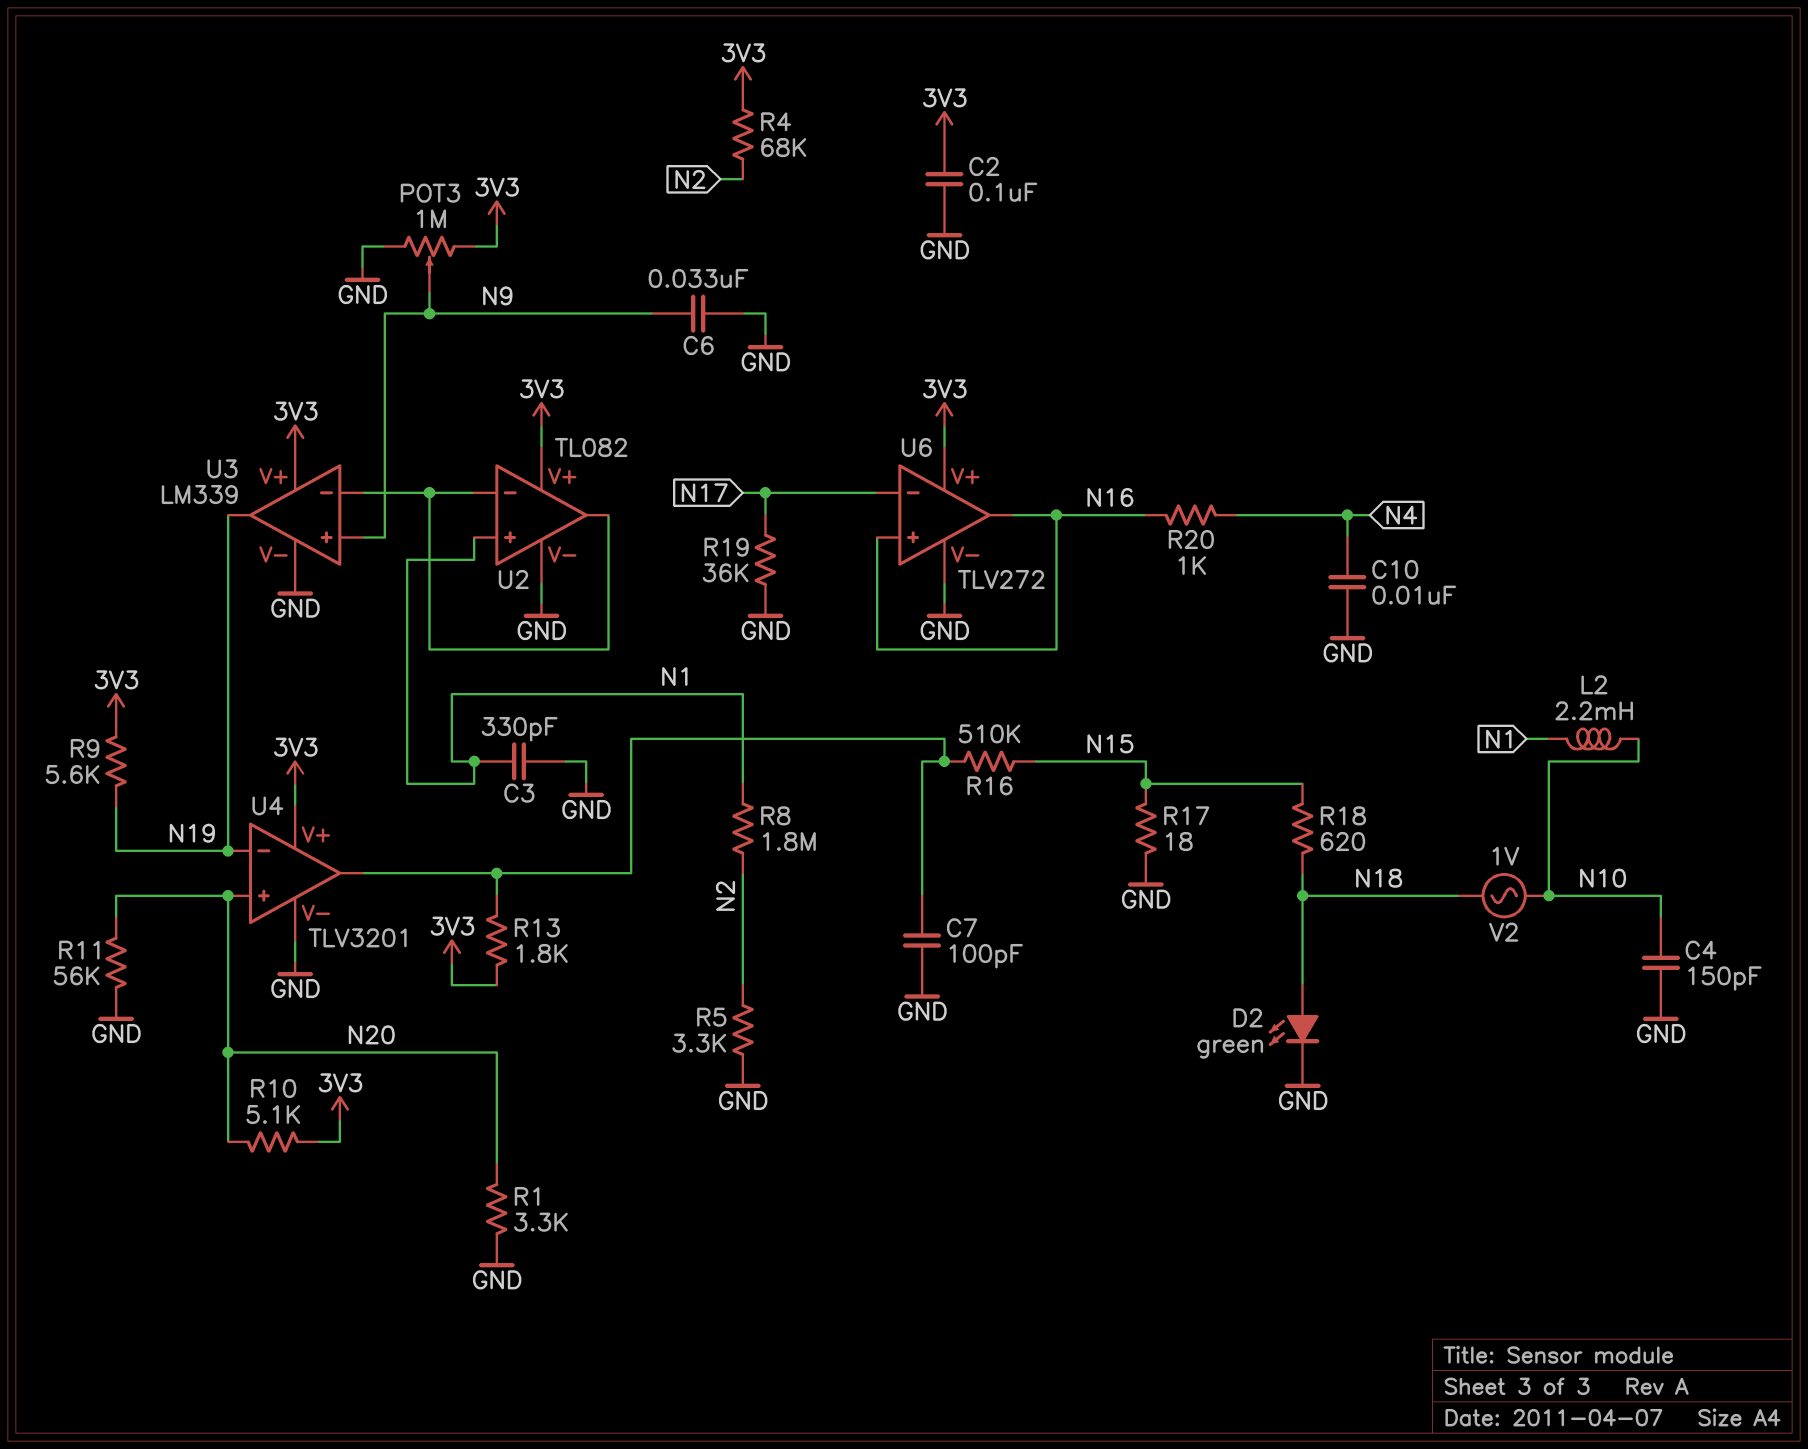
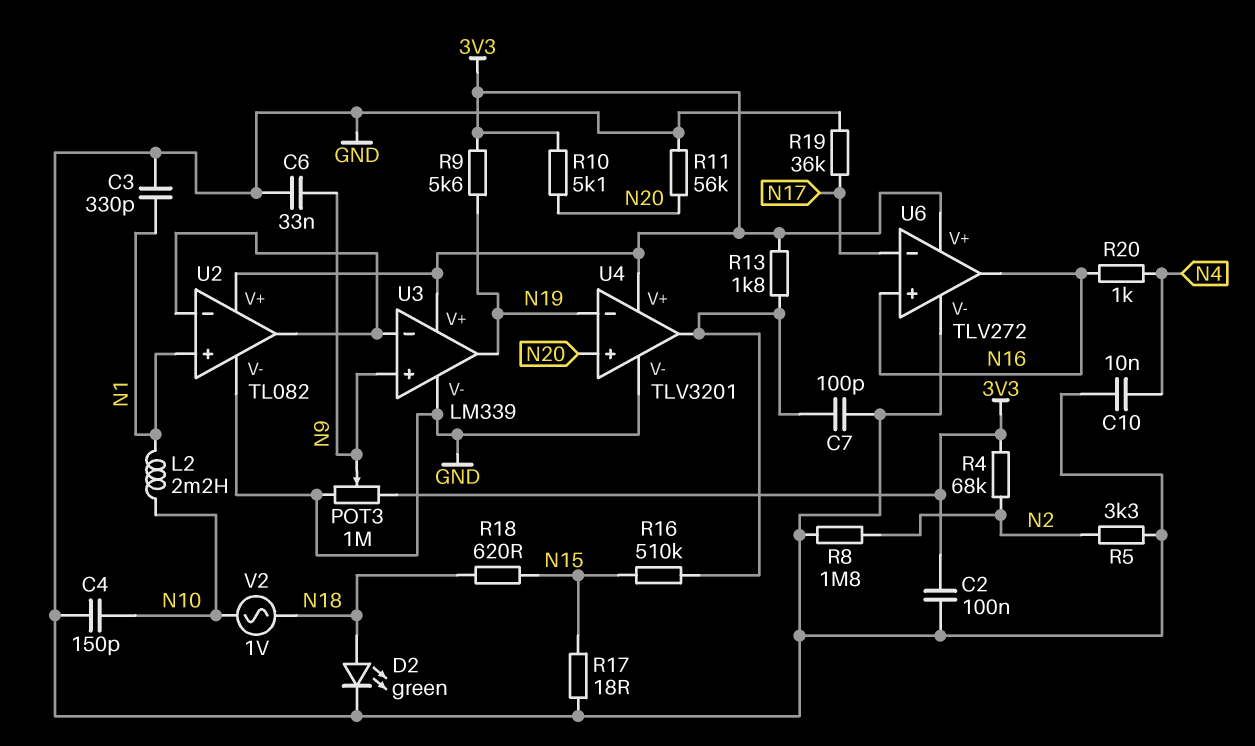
R1: 3.3k (GND, N20) -> none
R8: 1.8M (N1, N2) -> 1.8M (GND, N2)

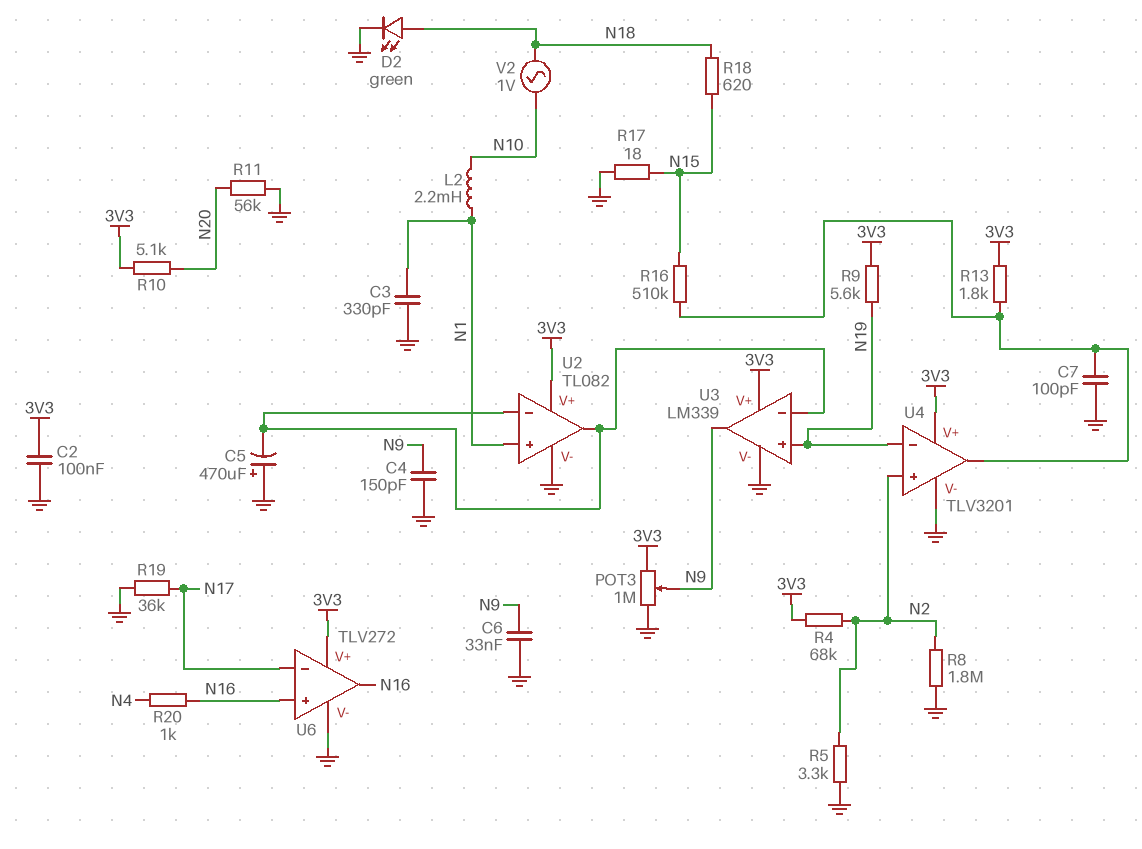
C4: 150pF (GND, N10) -> 150pF (GND, N9)
C5: none -> 470uF (plus GND, minus U2/in-)
C10: 10nF (GND, N4) -> none
U3 pin in+: N9 -> N19
U3 pin out: N19 -> N9
U4 pin in+: N20 -> N2

